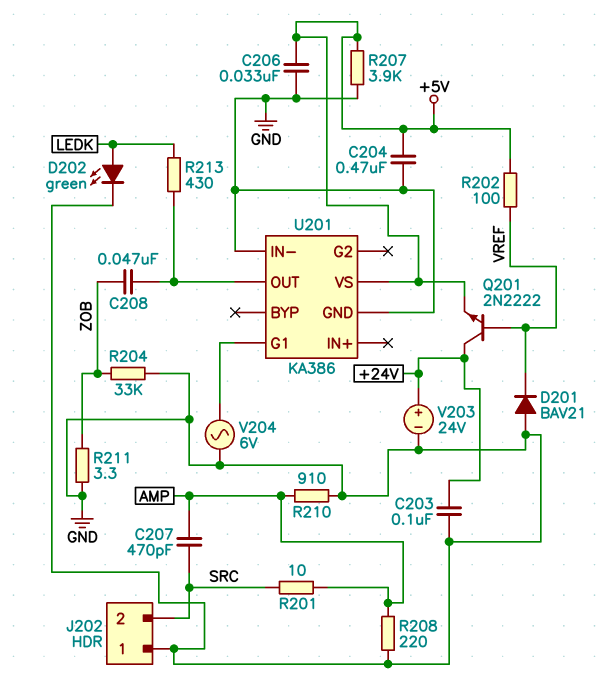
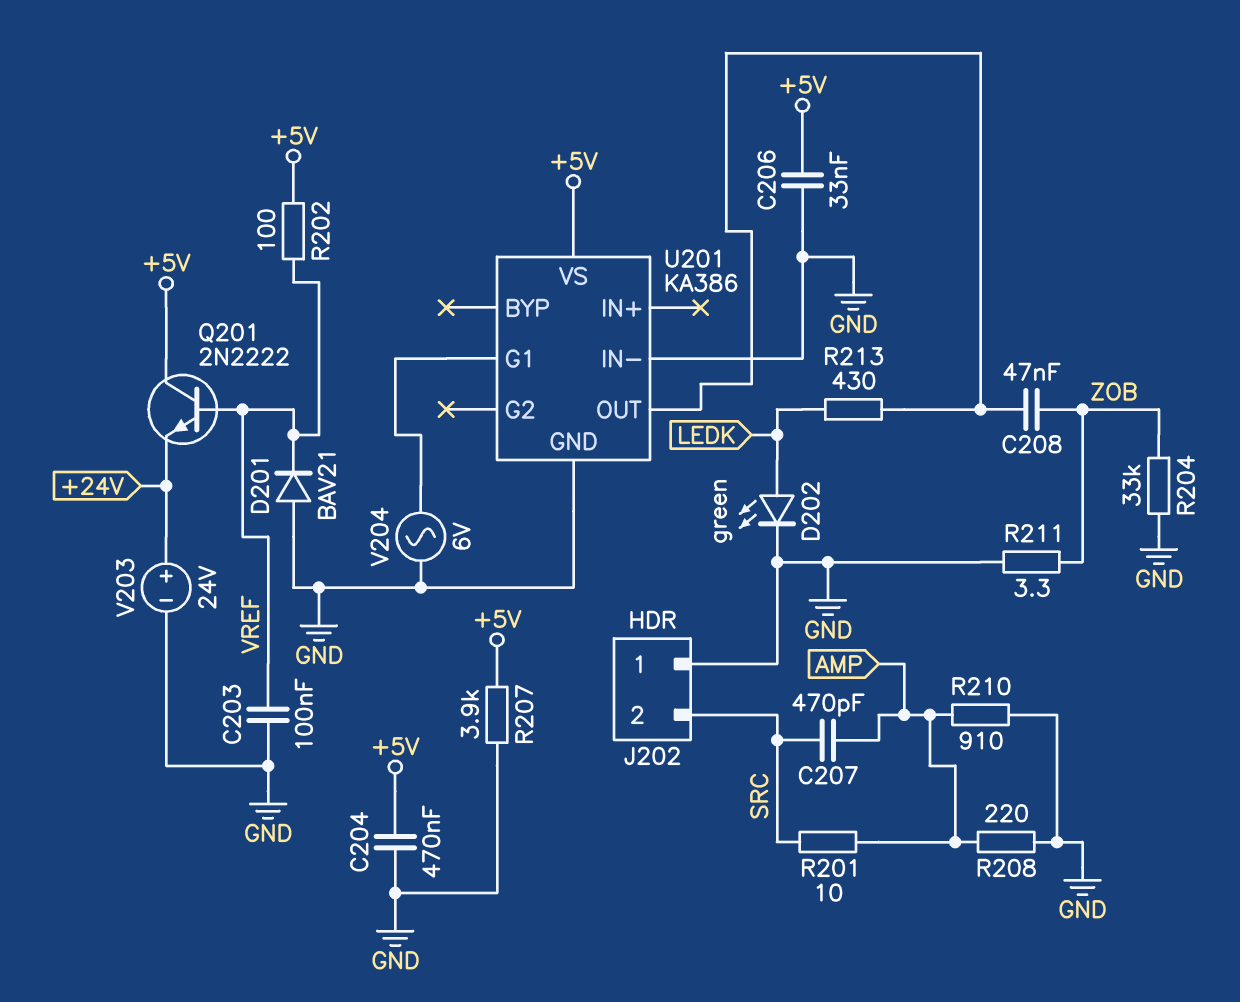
C203: 100nF (+24V, GND) -> 100nF (GND, VREF)
Q201: NPN 2N2222 (B VREF, C +24V, E +5V) -> NPN 2N2222 (B VREF, C +5V, E +24V)

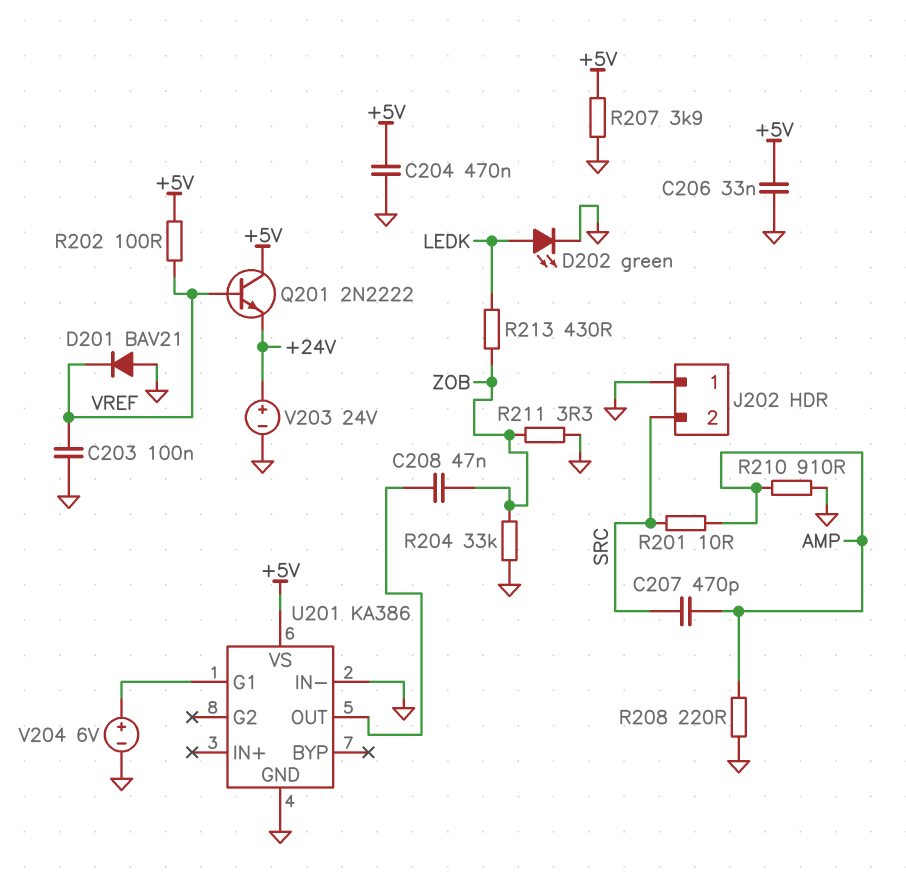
R213: 430 (LEDK, U201/OUT) -> 430 (LEDK, ZOB)
V204: AC 6V (GND, U201/G1) -> 6V (plus U201/G1, minus GND)

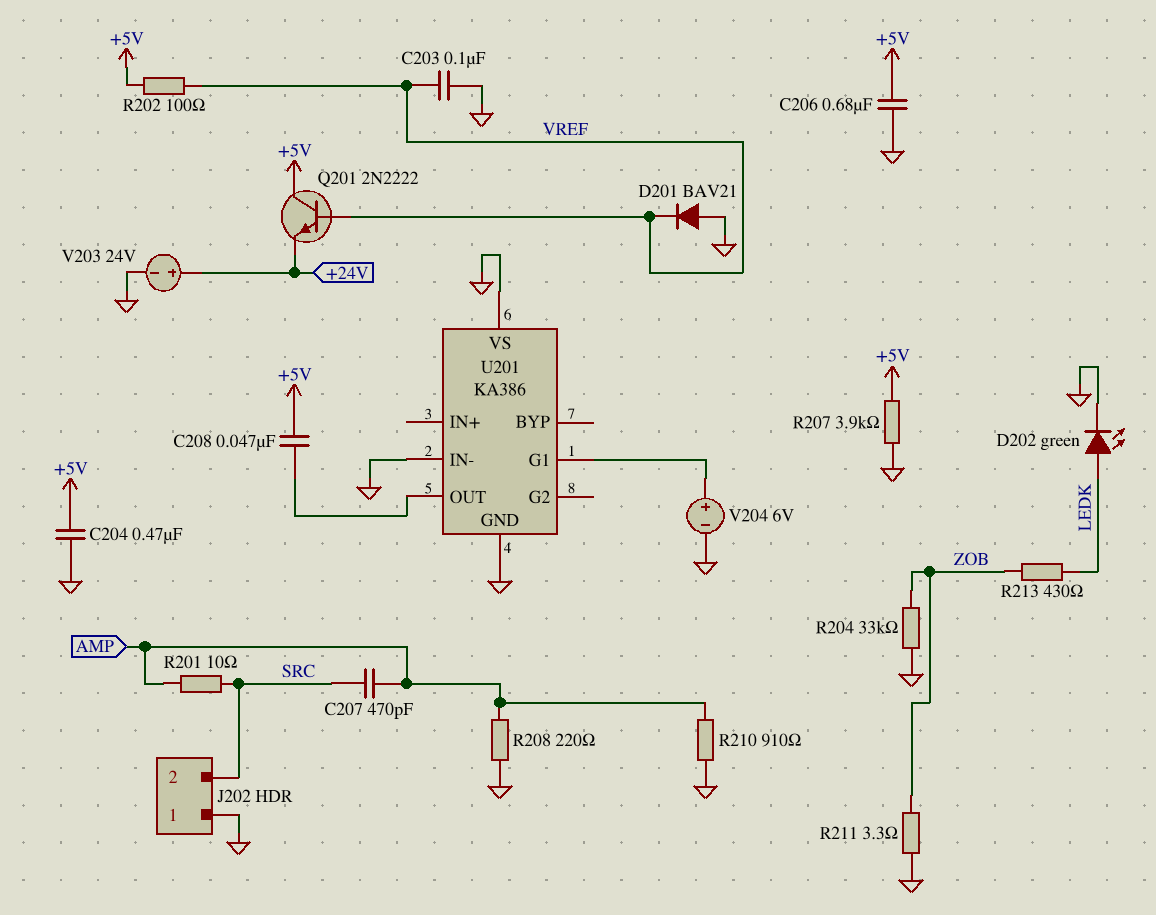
C206: 33nF (+5V, GND) -> 680nF (+5V, GND)
C208: 47nF (U201/OUT, ZOB) -> 47nF (+5V, U201/OUT)
U201 pin VS: +5V -> GND

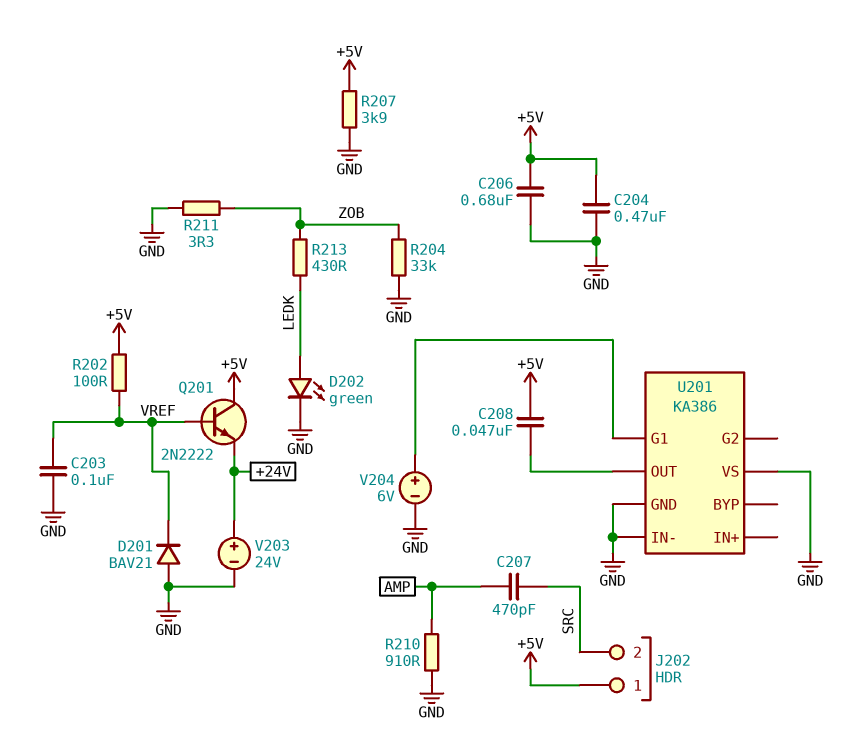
J202 pin 1: GND -> +5V
R201: 10 (AMP, SRC) -> none
R208: 220 (AMP, GND) -> none

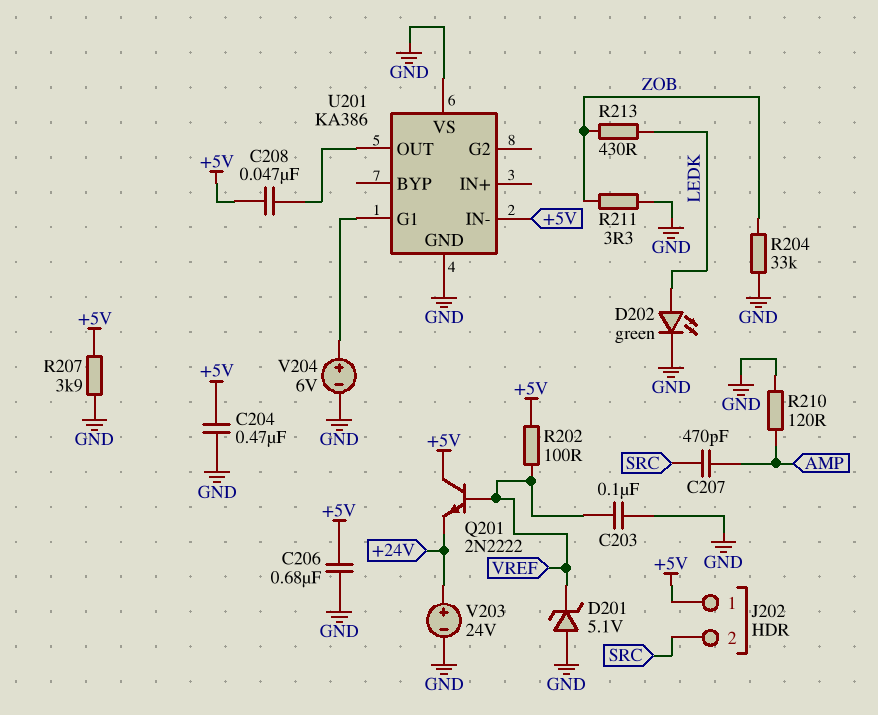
D201: diode BAV21 (A GND, K VREF) -> zener 5.1V (A GND, K VREF)
R210: 910 (AMP, GND) -> 120 (AMP, GND)
U201 pin IN-: GND -> +5V

